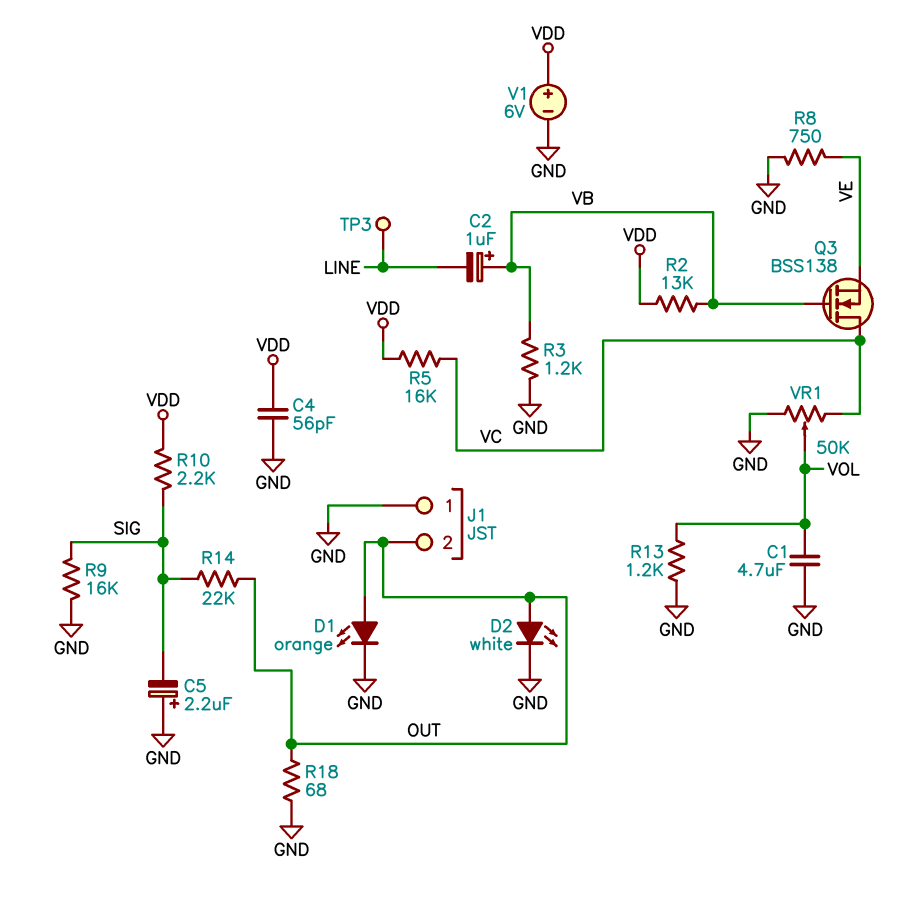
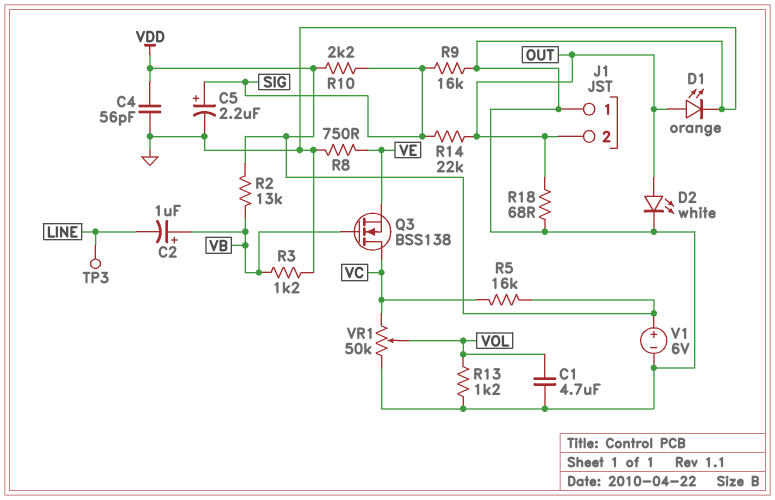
C5: 2.2uF (plus GND, minus SIG) -> 2.2uF (plus SIG, minus GND)

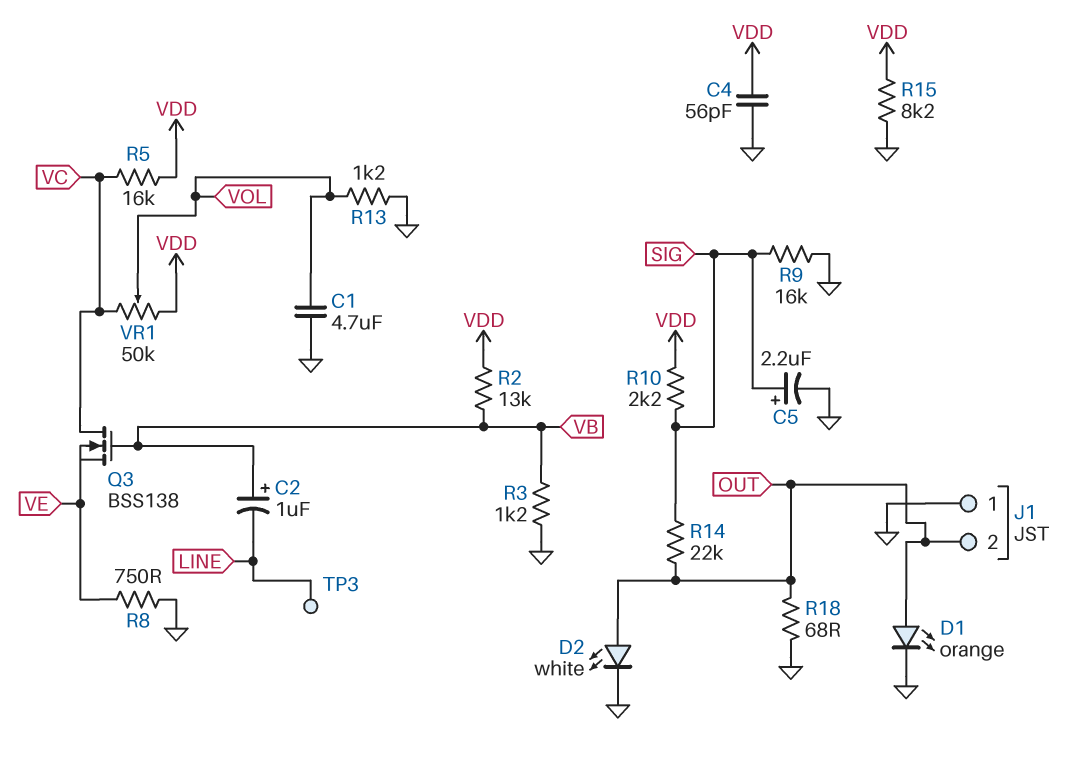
R15: none -> 8.2k (GND, VDD)
V1: 6V (plus VDD, minus GND) -> none
VR1: 50k (GND, VC, wiper VOL) -> 50k (VC, VDD, wiper VOL)

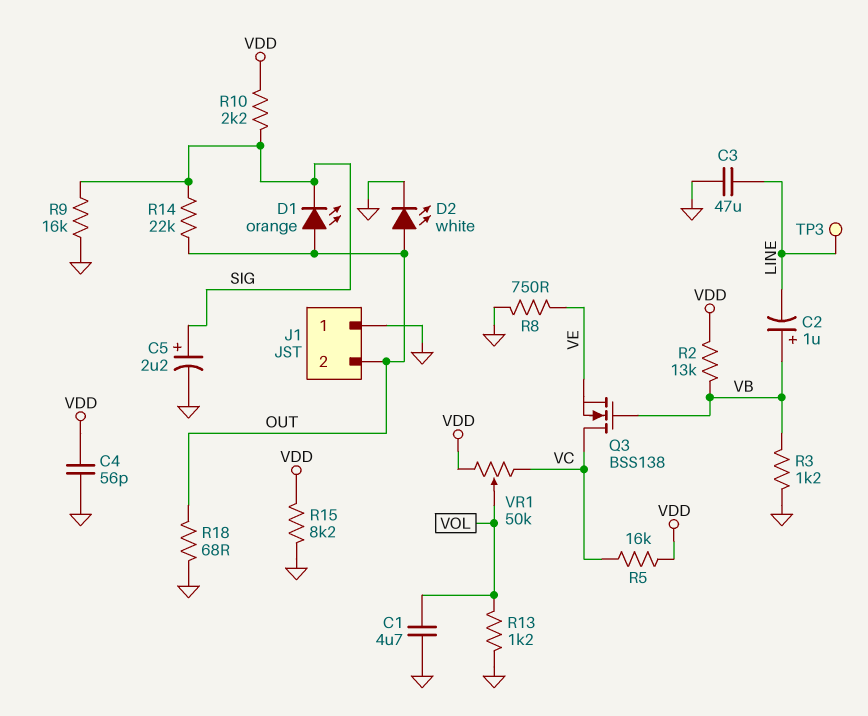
C3: none -> 47uF (GND, LINE)
D1: LED orange (A OUT, K GND) -> LED orange (A OUT, K SIG)

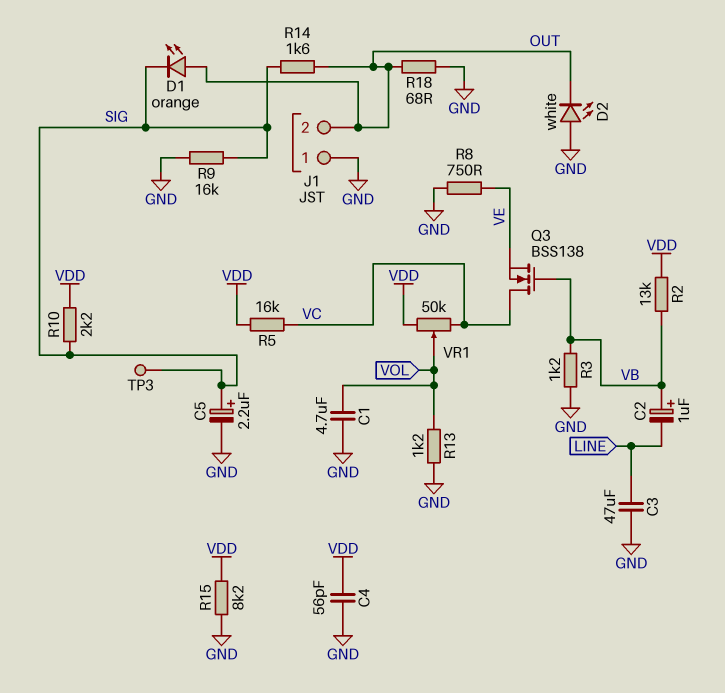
D2: LED white (A OUT, K GND) -> LED white (A GND, K OUT)
R14: 22k (OUT, SIG) -> 1.6k (OUT, SIG)
TP3: test point (LINE) -> test point (SIG)

